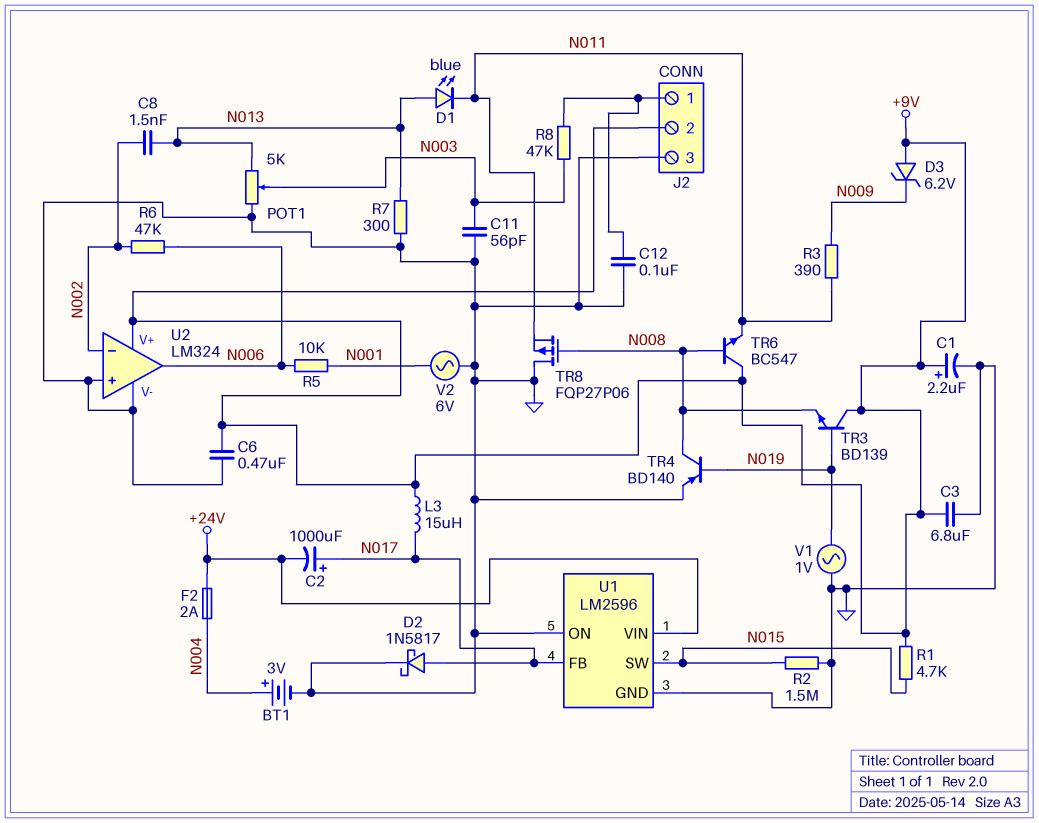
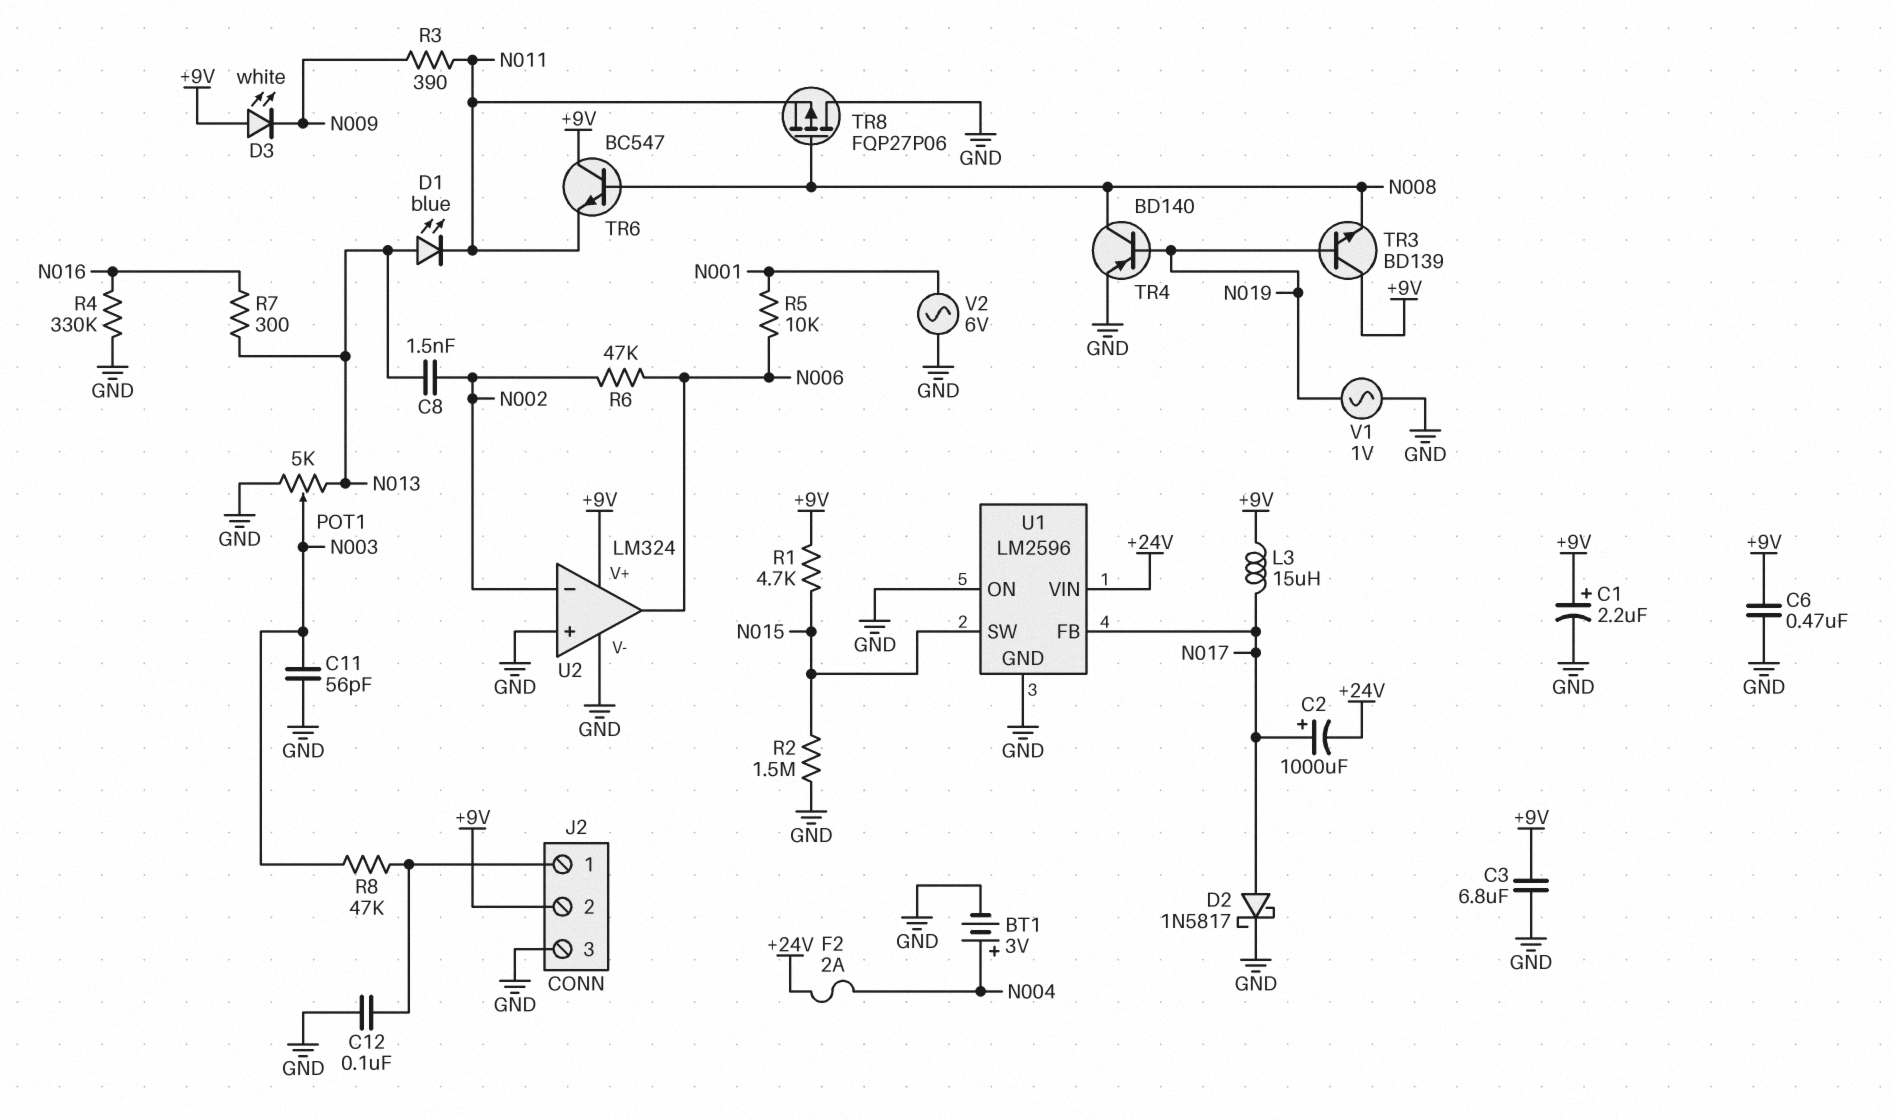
D3: zener 6.2V (A +9V, K N009) -> LED white (A +9V, K N009)
R4: none -> 330k (GND, N016)
R7: 300 (GND, N013) -> 300 (N013, N016)

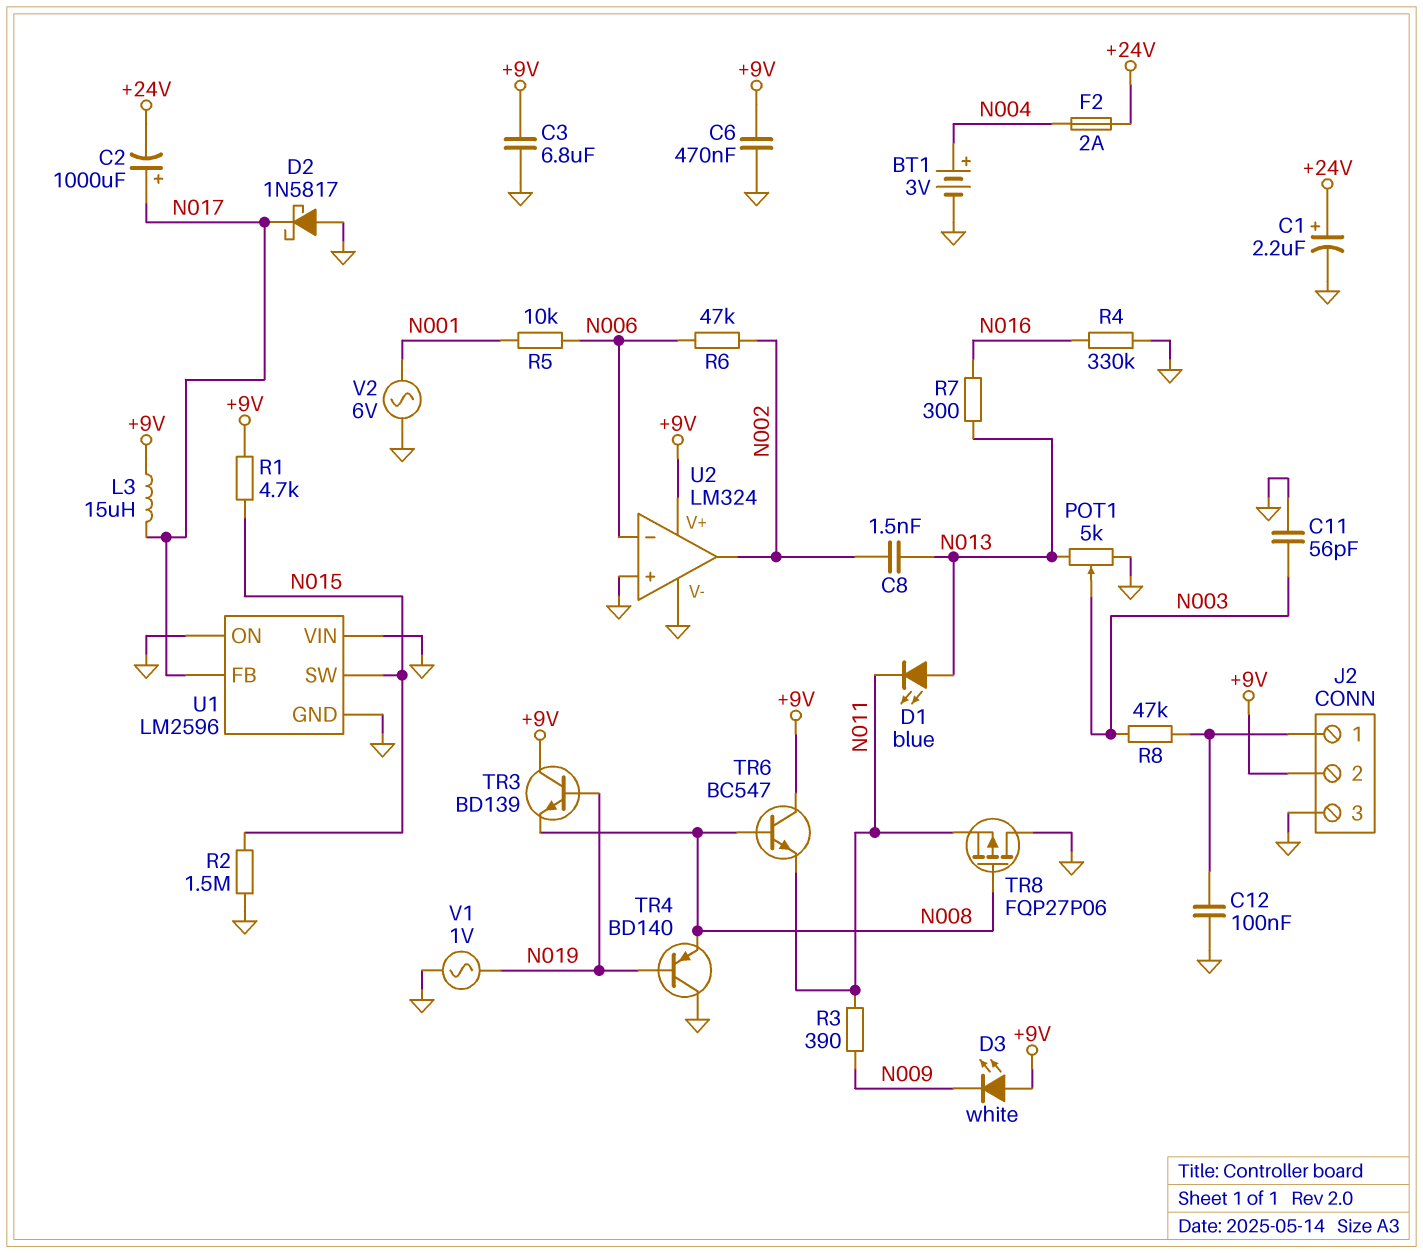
C1: 2.2uF (plus +9V, minus GND) -> 2.2uF (plus +24V, minus GND)
D2: schottky 1N5817 (A N017, K GND) -> schottky 1N5817 (A GND, K N017)
TR4: PNP BD140 (B N019, C N008, E GND) -> PNP BD140 (B N019, C GND, E N008)
U1 pin VIN: +24V -> GND
U2 pin in-: N002 -> N006
U2 pin out: N006 -> N002

